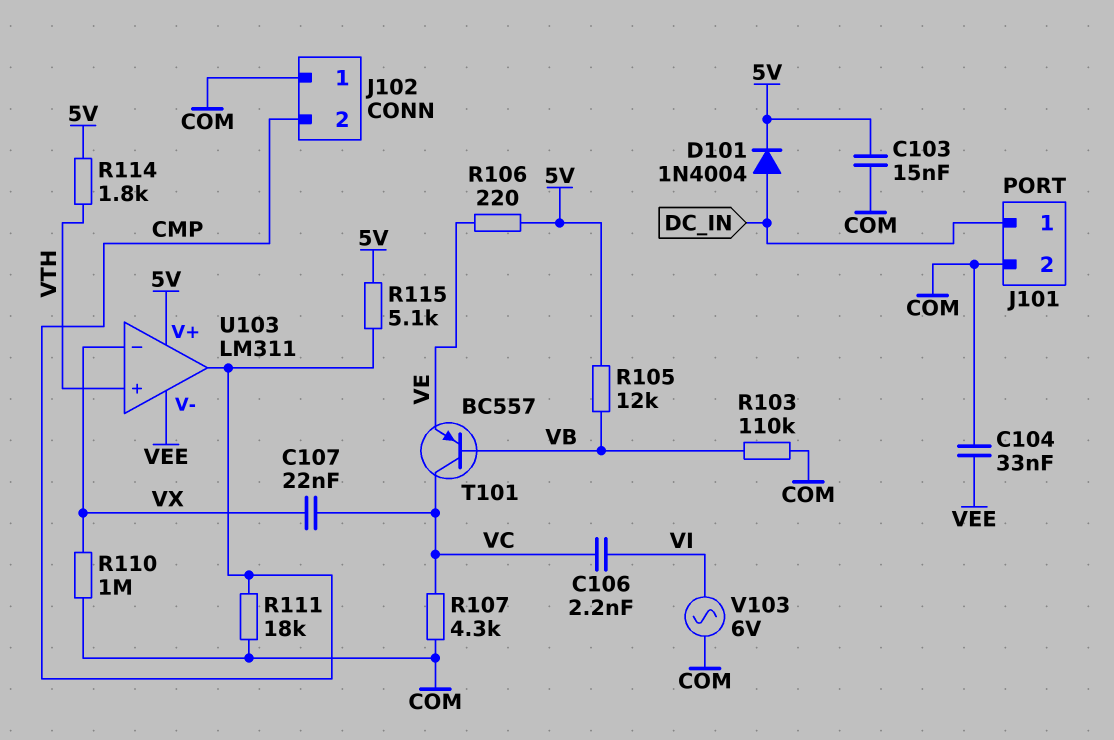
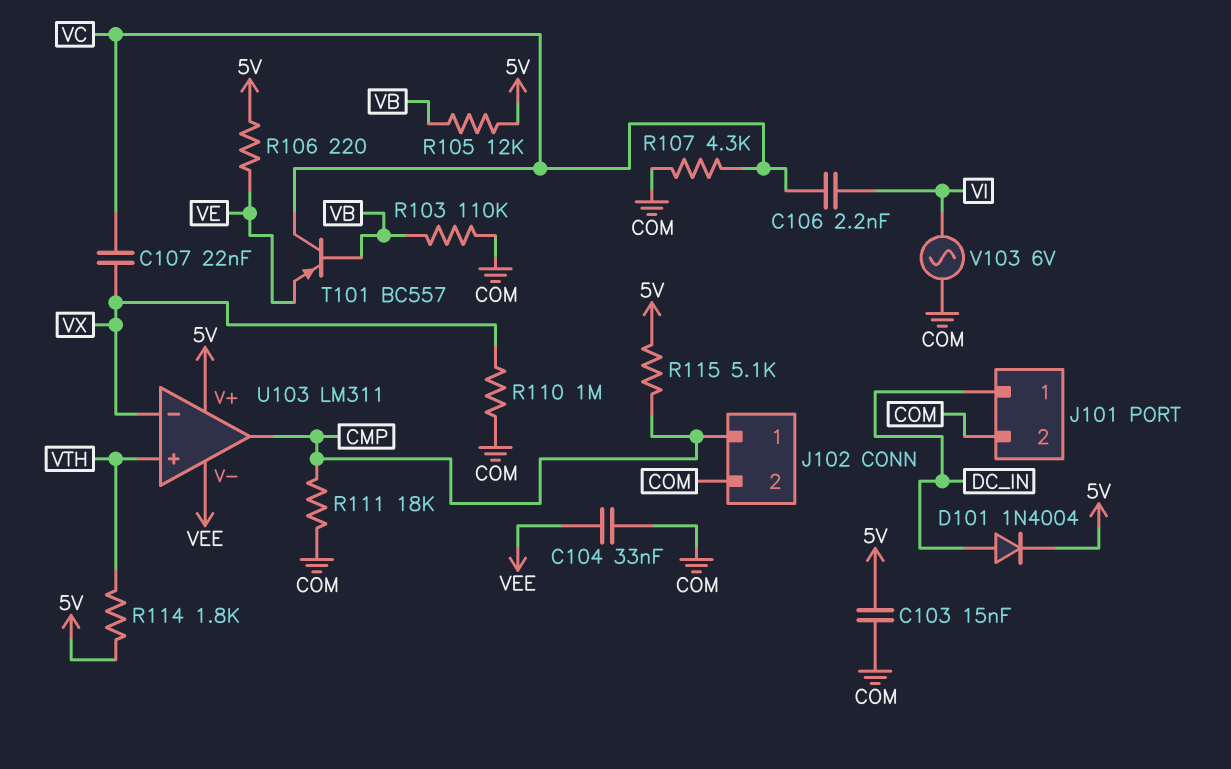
J102 pin 1: COM -> CMP
J102 pin 2: CMP -> COM

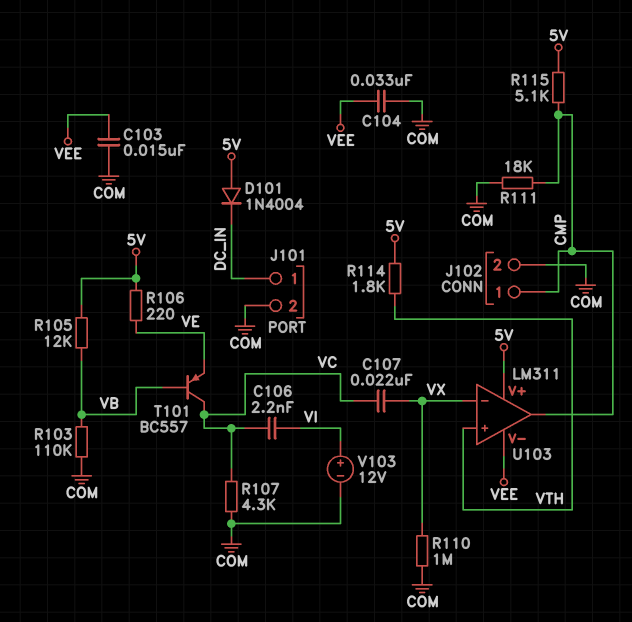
C103: 15nF (5V, COM) -> 15nF (COM, VEE)
D101: diode 1N4004 (A DC_IN, K 5V) -> diode 1N4004 (A 5V, K DC_IN)
V103: AC 6V (COM, VI) -> 12V (plus VI, minus COM)

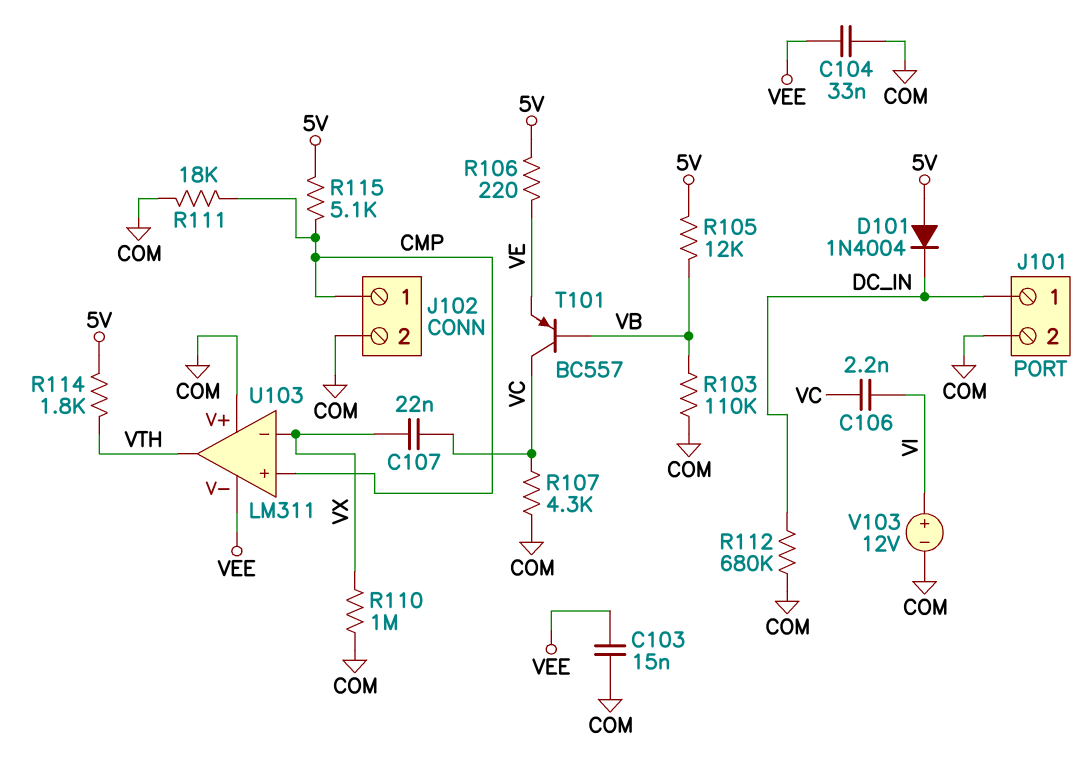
R112: none -> 680k (COM, DC_IN)
U103 pin V+: 5V -> COM
U103 pin in+: VTH -> CMP
U103 pin out: CMP -> VTH

